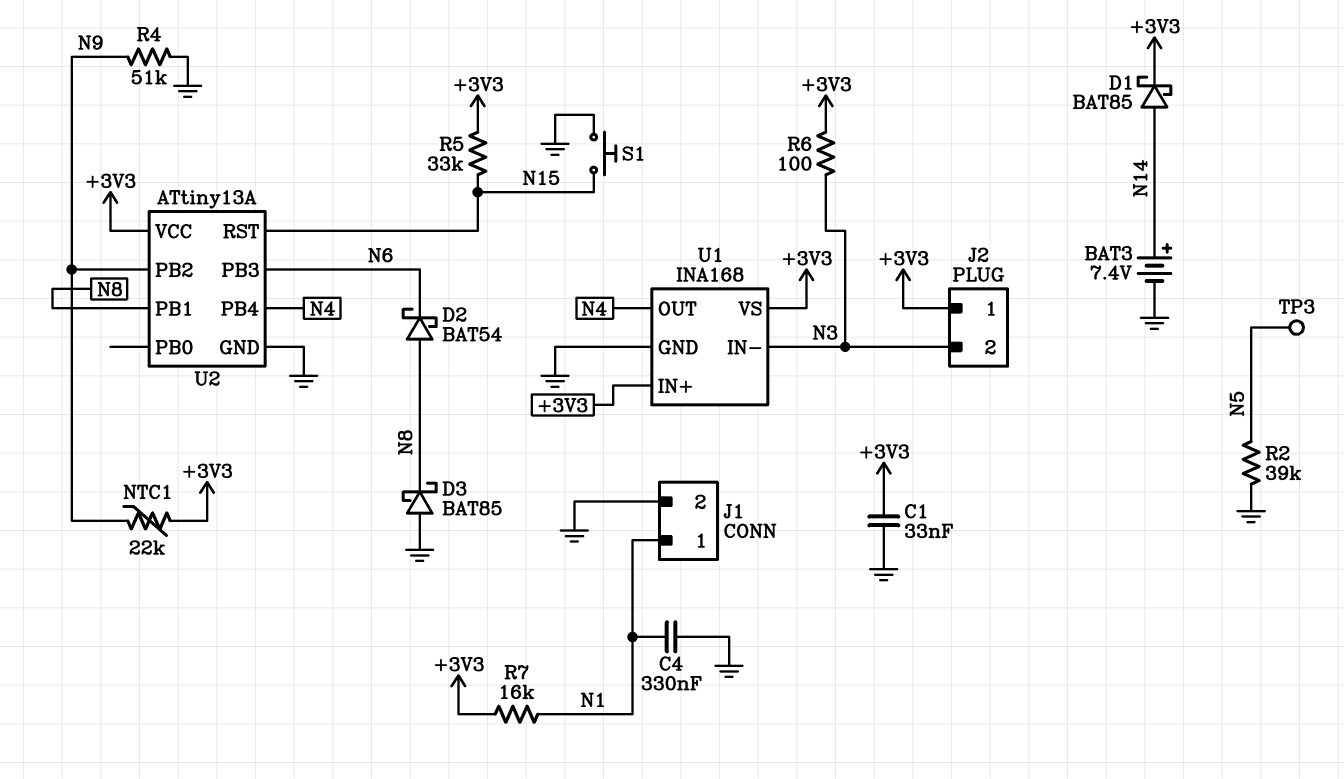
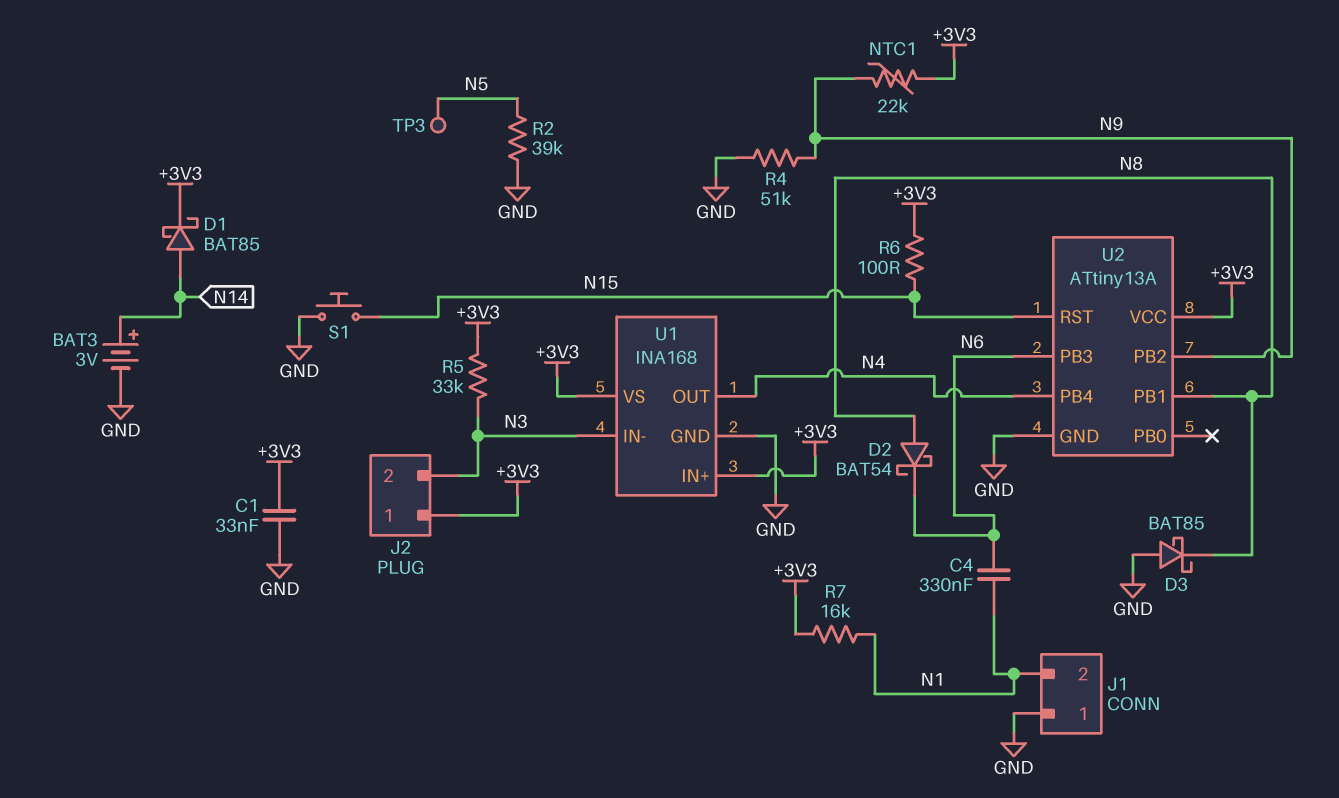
BAT3: 7.4V (plus N14, minus GND) -> 3V (plus N14, minus GND)
C4: 330nF (GND, N1) -> 330nF (N1, N6)
J1 pin 1: N1 -> GND
J1 pin 2: GND -> N1
R5: 33k (+3V3, N15) -> 33k (+3V3, N3)
R6: 100 (+3V3, N3) -> 100 (+3V3, N15)

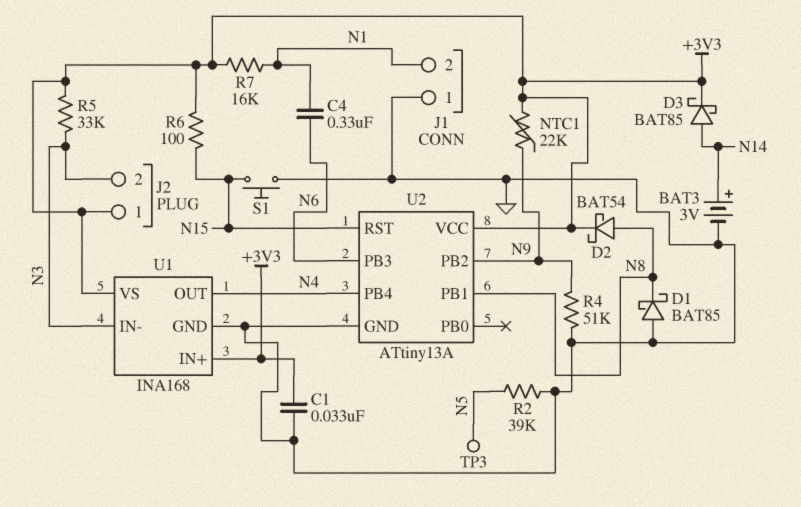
D1: schottky BAT85 (A N14, K +3V3) -> schottky BAT85 (A GND, K N8)
D2: schottky BAT54 (A N8, K N6) -> schottky BAT54 (A N8, K +3V3)
D3: schottky BAT85 (A GND, K N8) -> schottky BAT85 (A N14, K +3V3)

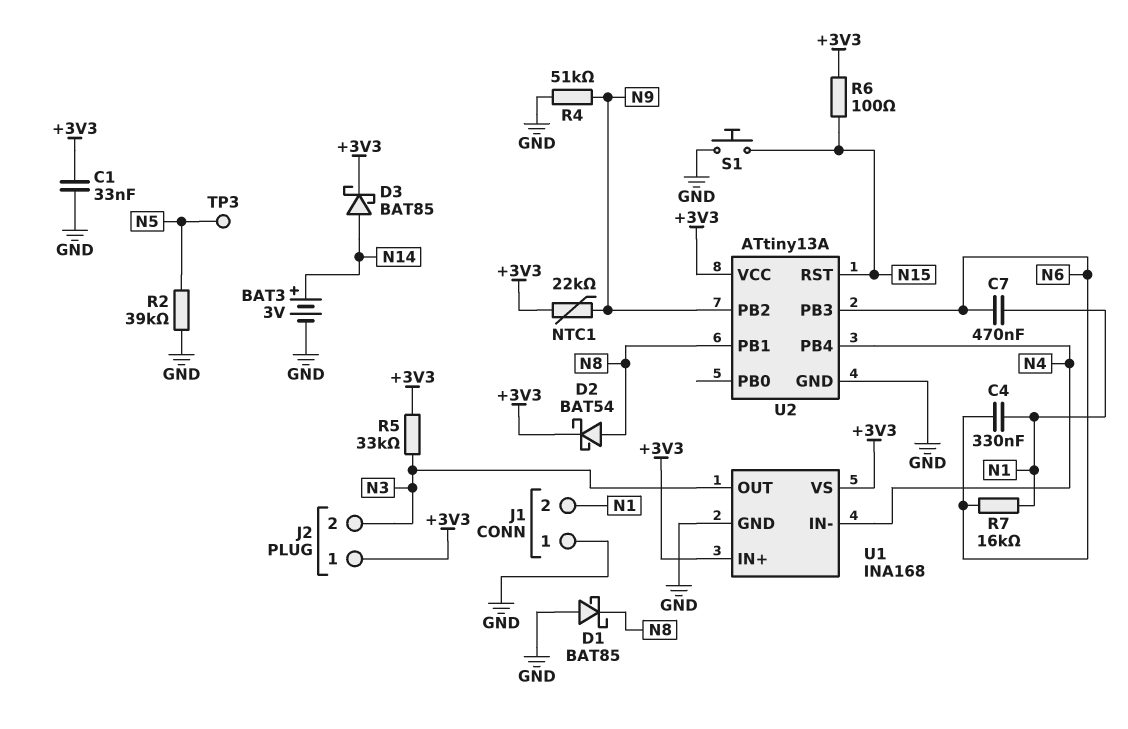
C7: none -> 470nF (N1, N6)
R7: 16k (+3V3, N1) -> 16k (N1, N6)
U1 pin IN-: N3 -> N4
U1 pin OUT: N4 -> N3

